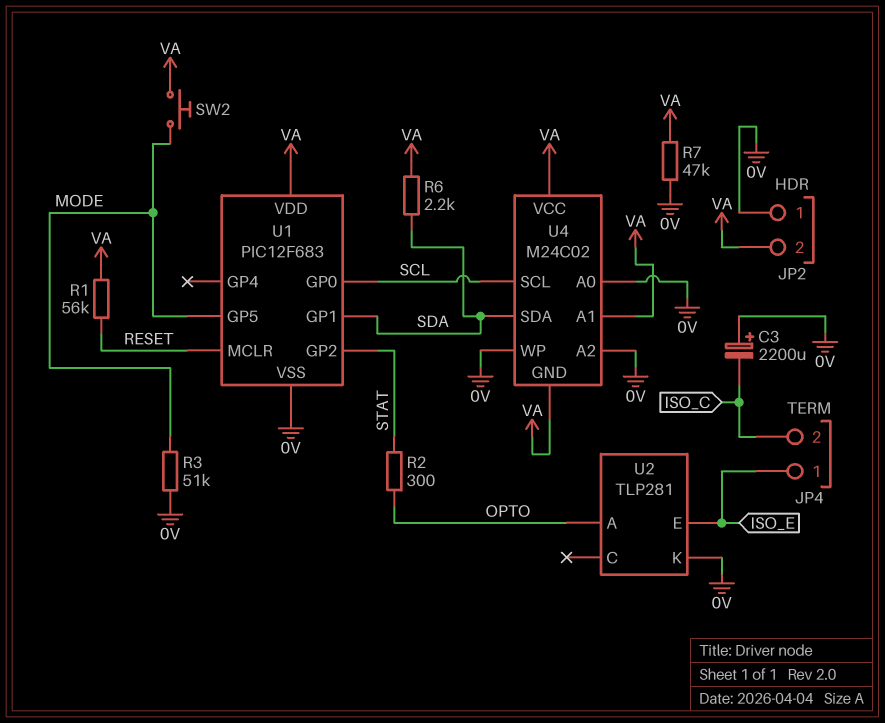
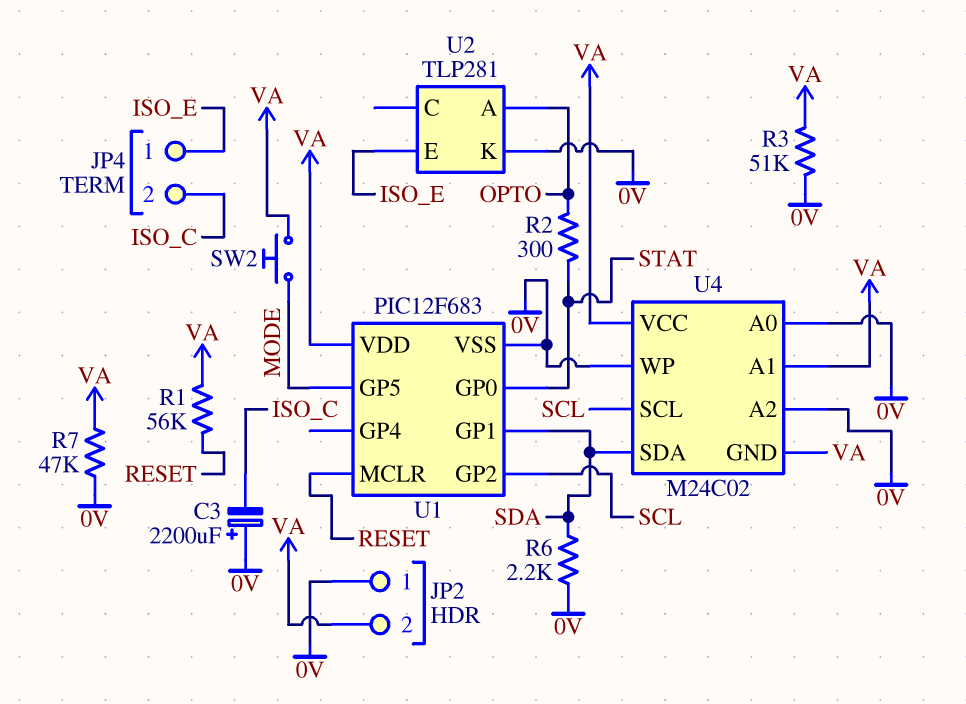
R3: 51k (0V, MODE) -> 51k (0V, VA)
R6: 2.2k (SDA, VA) -> 2.2k (0V, SDA)
U1 pin GP0: SCL -> STAT
U1 pin GP2: STAT -> SCL

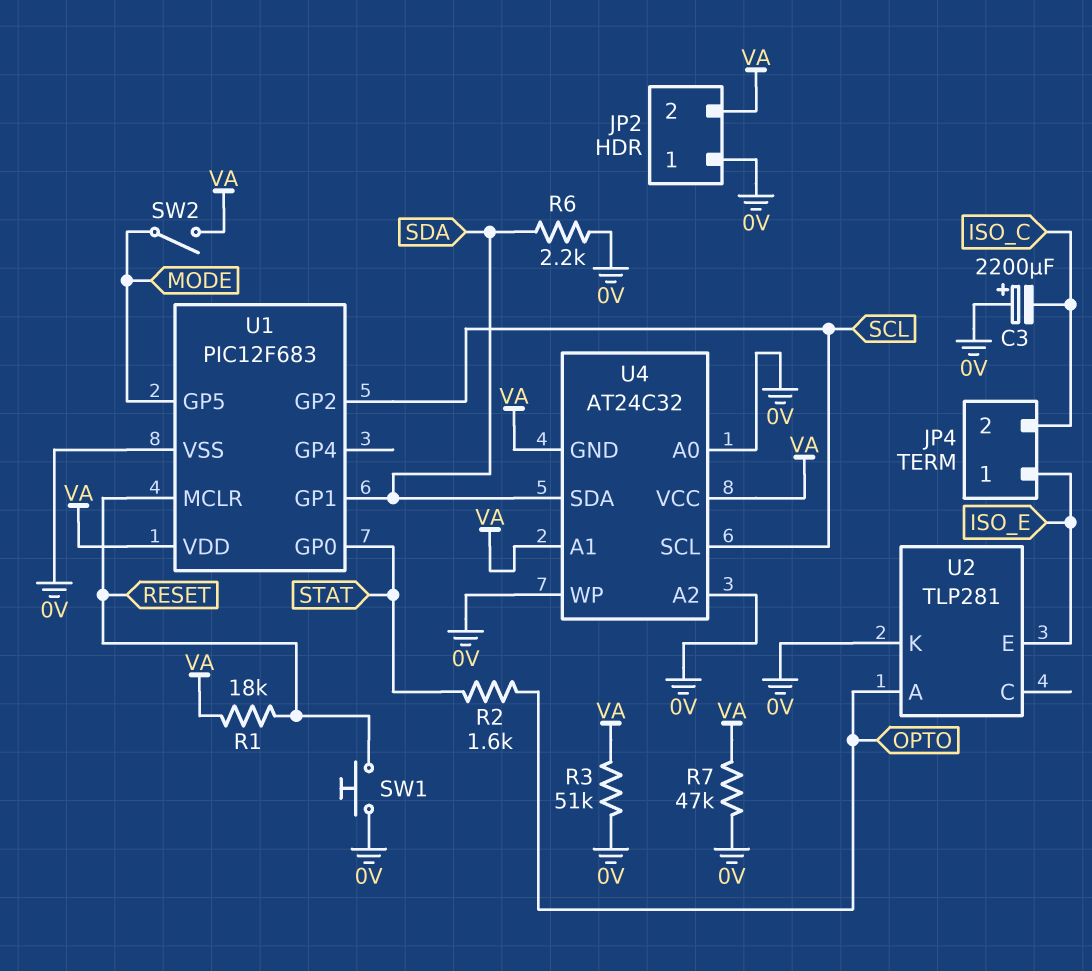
R1: 56k (RESET, VA) -> 18k (RESET, VA)
R2: 300 (OPTO, STAT) -> 1.6k (OPTO, STAT)
SW1: none -> button (0V, RESET)
SW2: button (MODE, VA) -> switch (MODE, VA)
U4: M24C02 -> AT24C32

